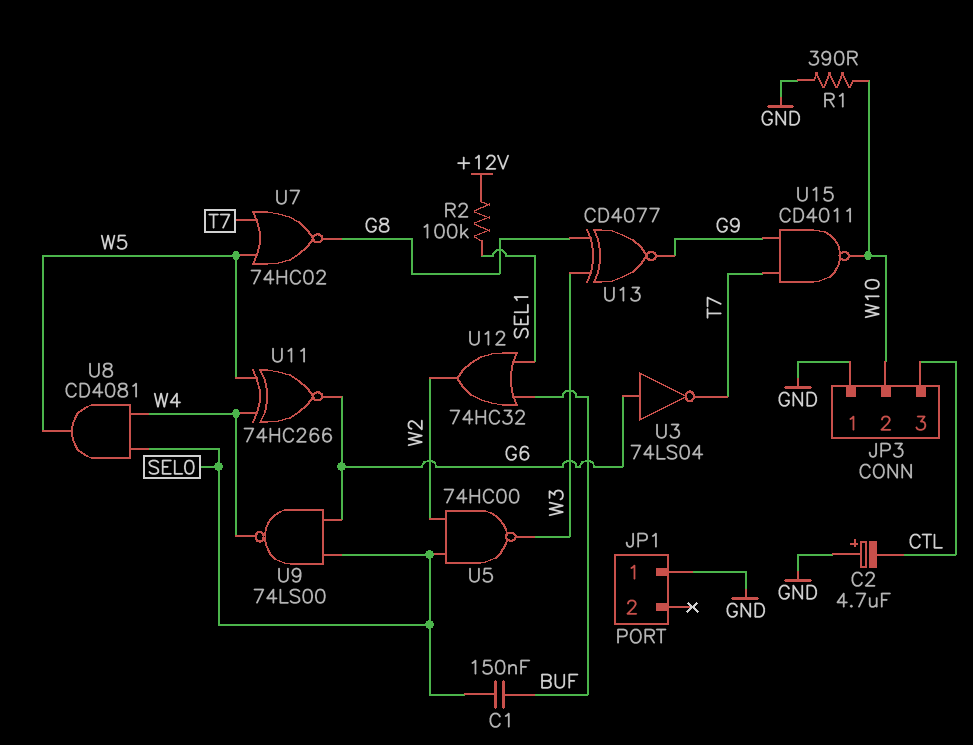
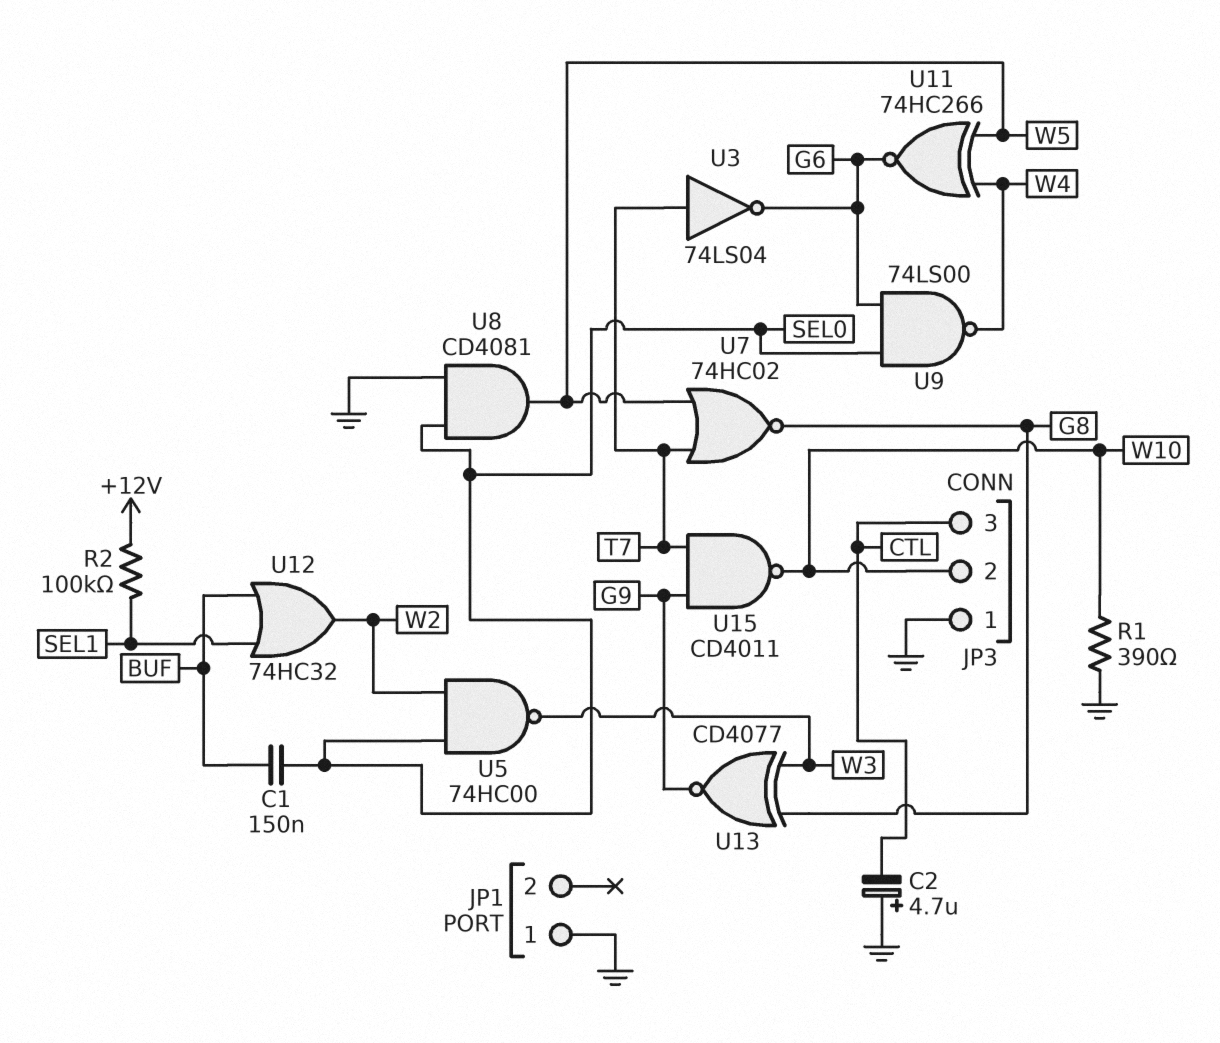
U3: NOT 74LS04 (in G6, out T7) -> NOT 74LS04 (in T7, out G6)
U8: AND CD4081 (in SEL0, in W4, out W5) -> AND CD4081 (in GND, in SEL0, out W5)

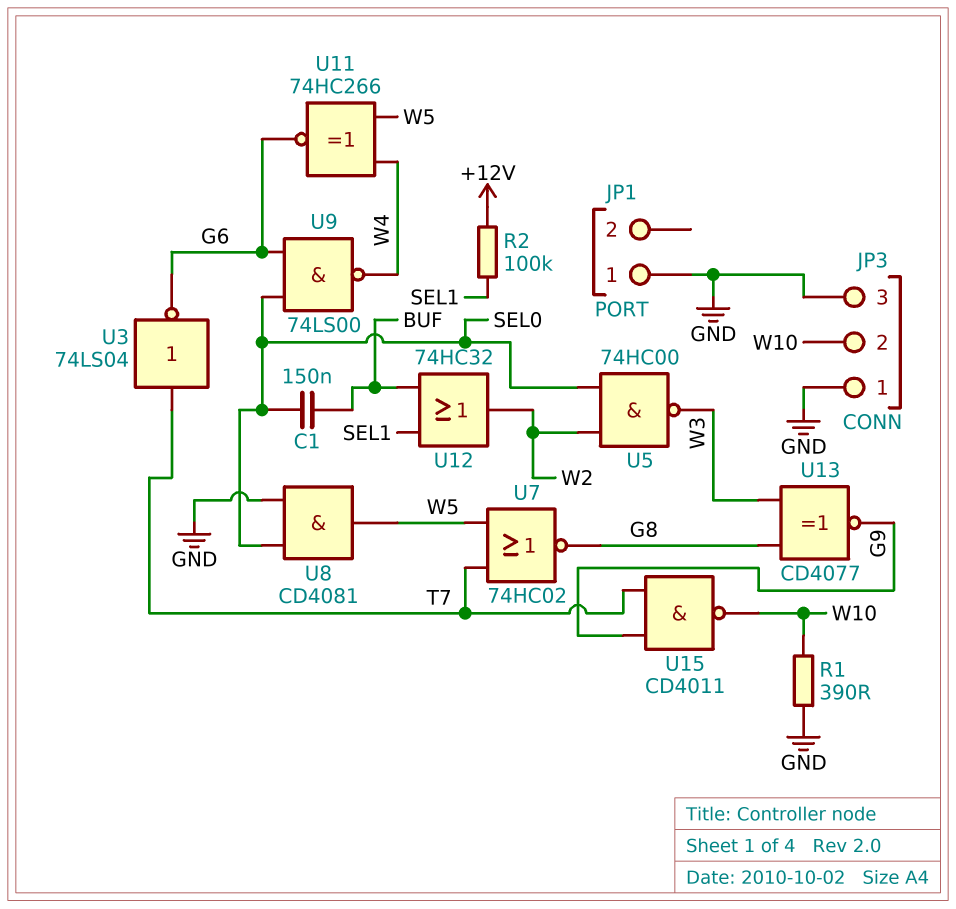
C2: 4.7uF (plus GND, minus CTL) -> none
JP3 pin 3: CTL -> GND

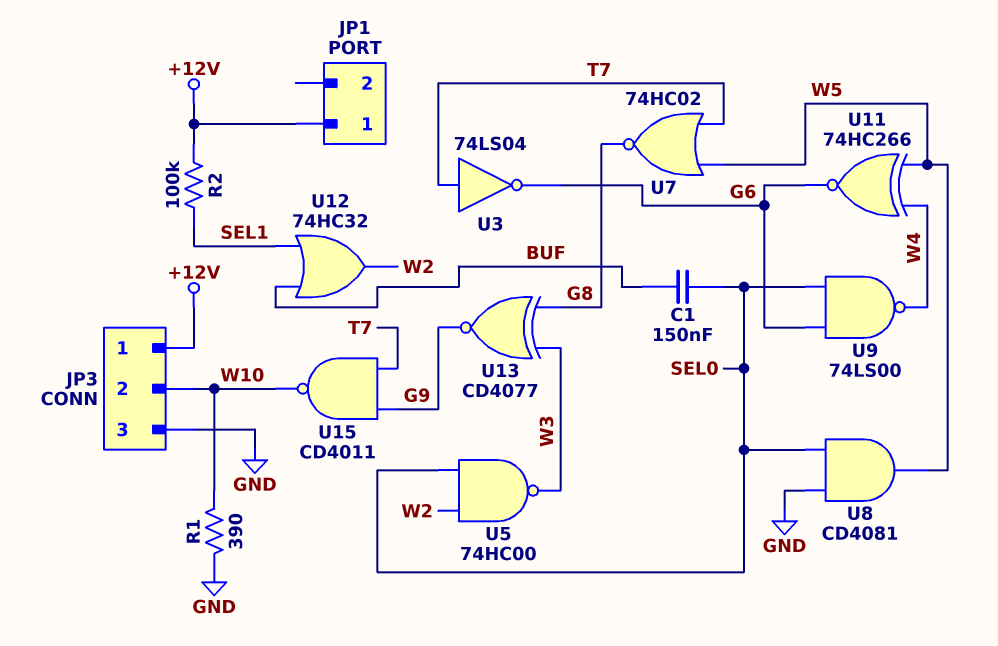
JP1 pin 1: GND -> +12V
JP3 pin 1: GND -> +12V

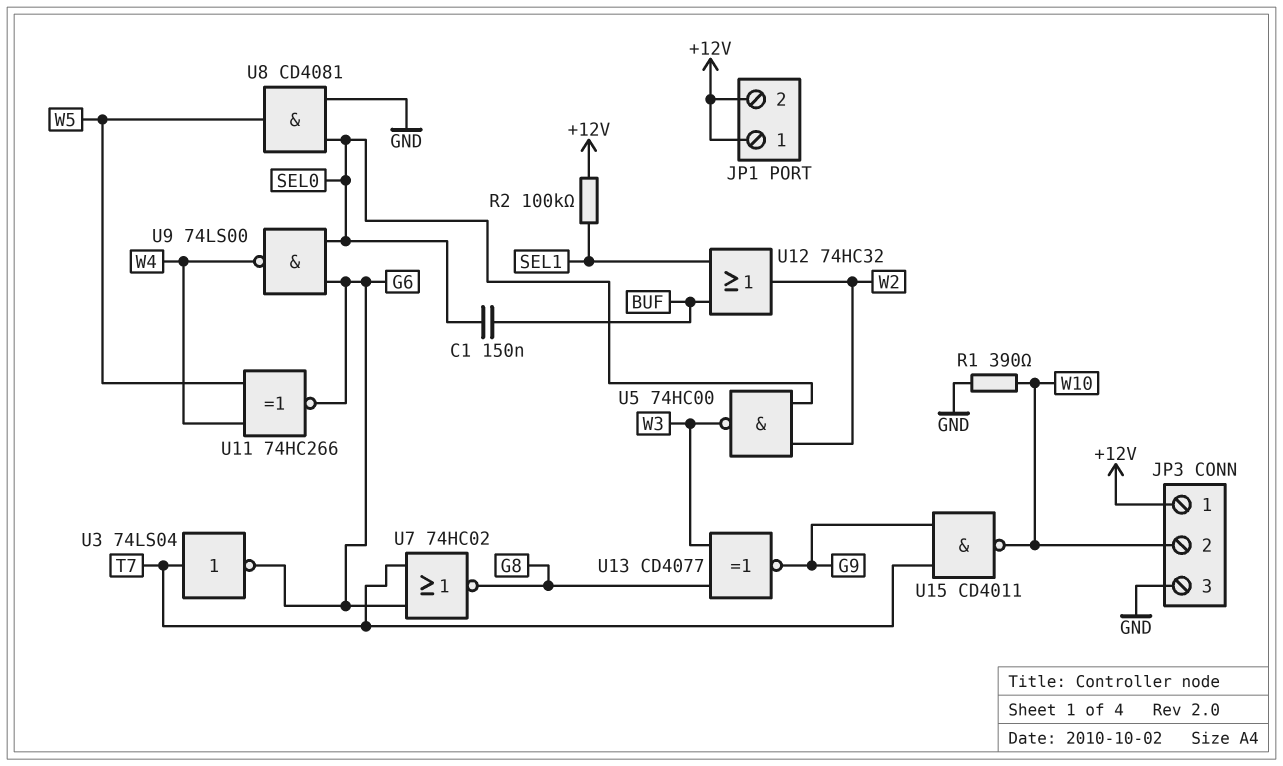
JP1 pin 2: none -> +12V
U7: NOR 74HC02 (in T7, in W5, out G8) -> NOR 74HC02 (in G6, in T7, out G8)

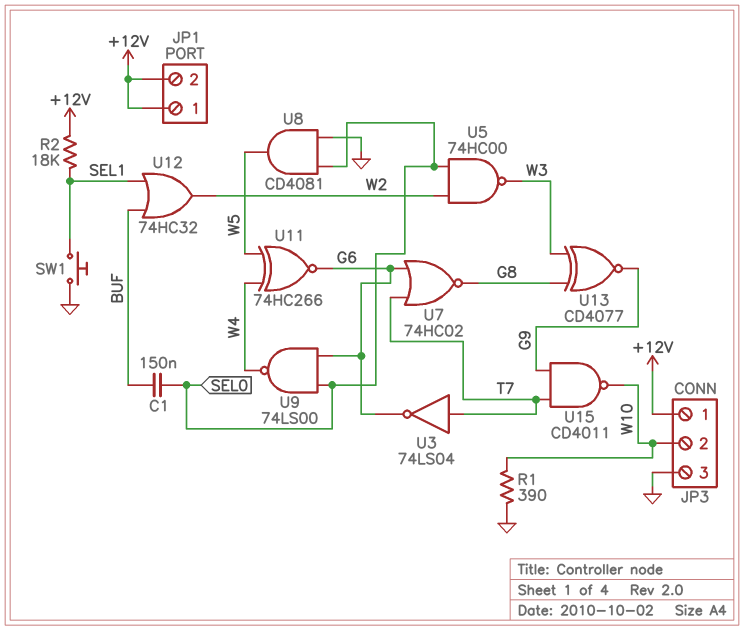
R2: 100k (+12V, SEL1) -> 18k (+12V, SEL1)
SW1: none -> button (GND, SEL1)

